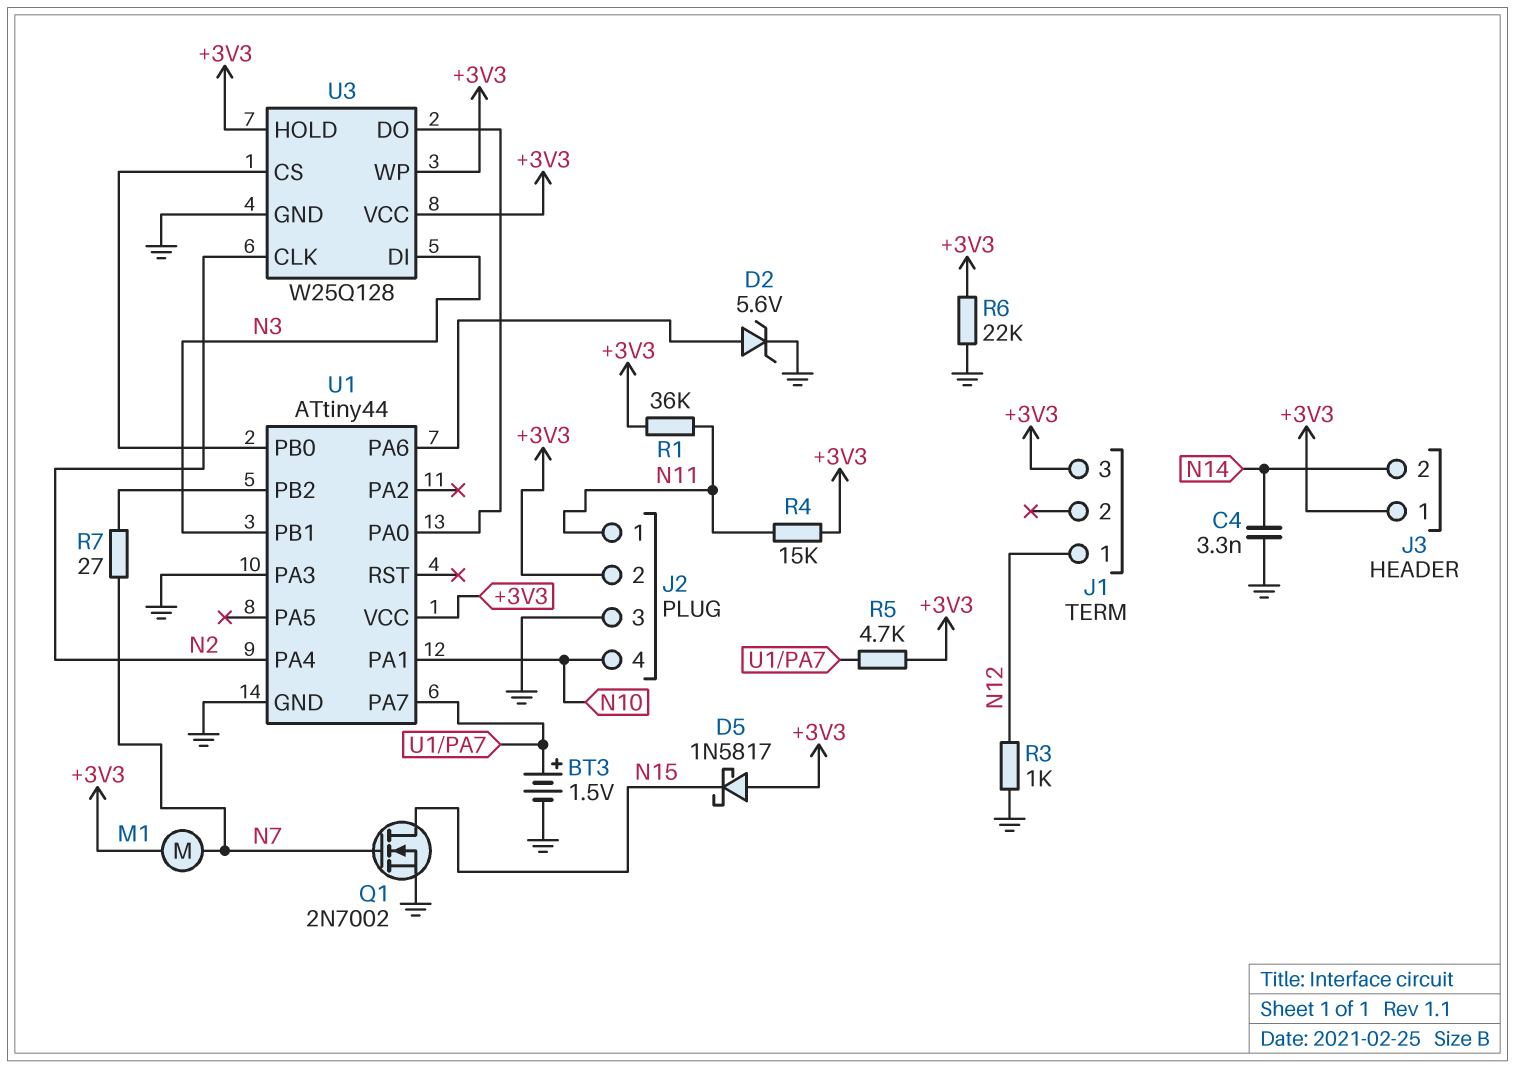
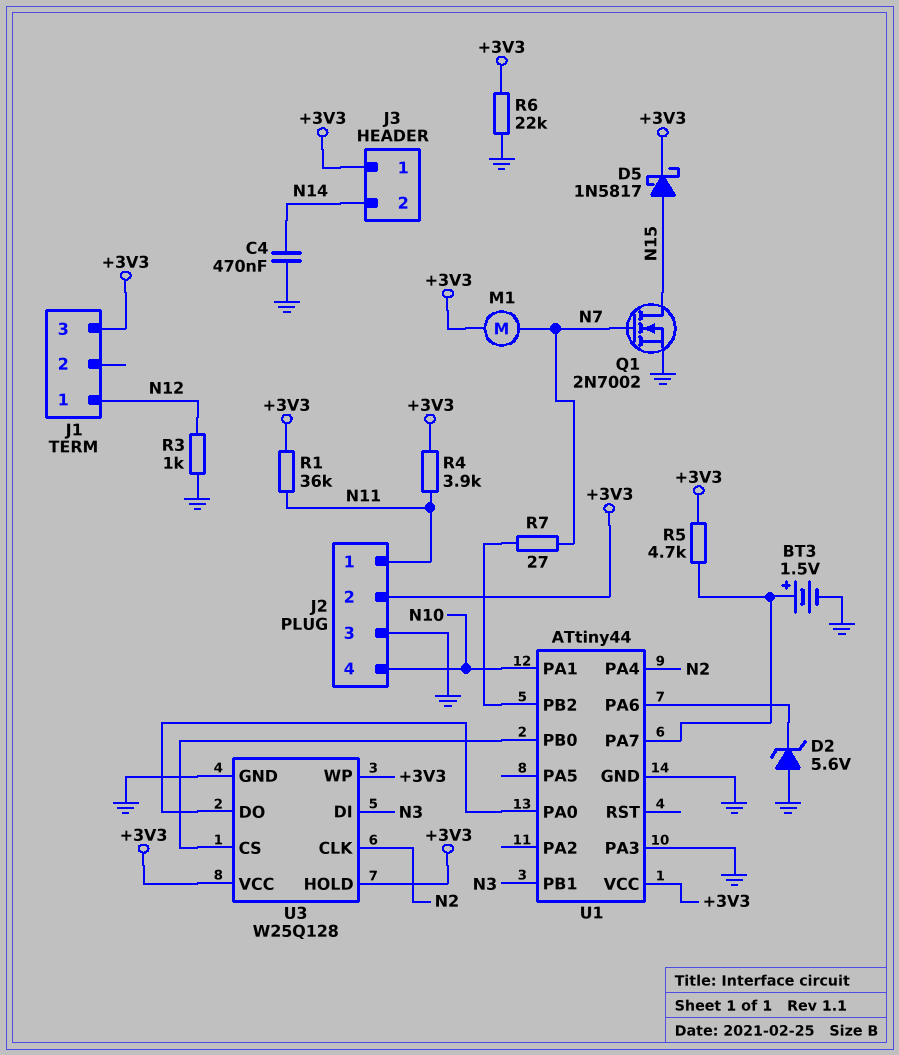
C4: 3.3nF (GND, N14) -> 470nF (GND, N14)
D2: zener 5.6V (A U1/PA6, K GND) -> zener 5.6V (A GND, K U1/PA6)
D5: schottky 1N5817 (A +3V3, K N15) -> schottky 1N5817 (A N15, K +3V3)
R4: 15k (+3V3, N11) -> 3.9k (+3V3, N11)

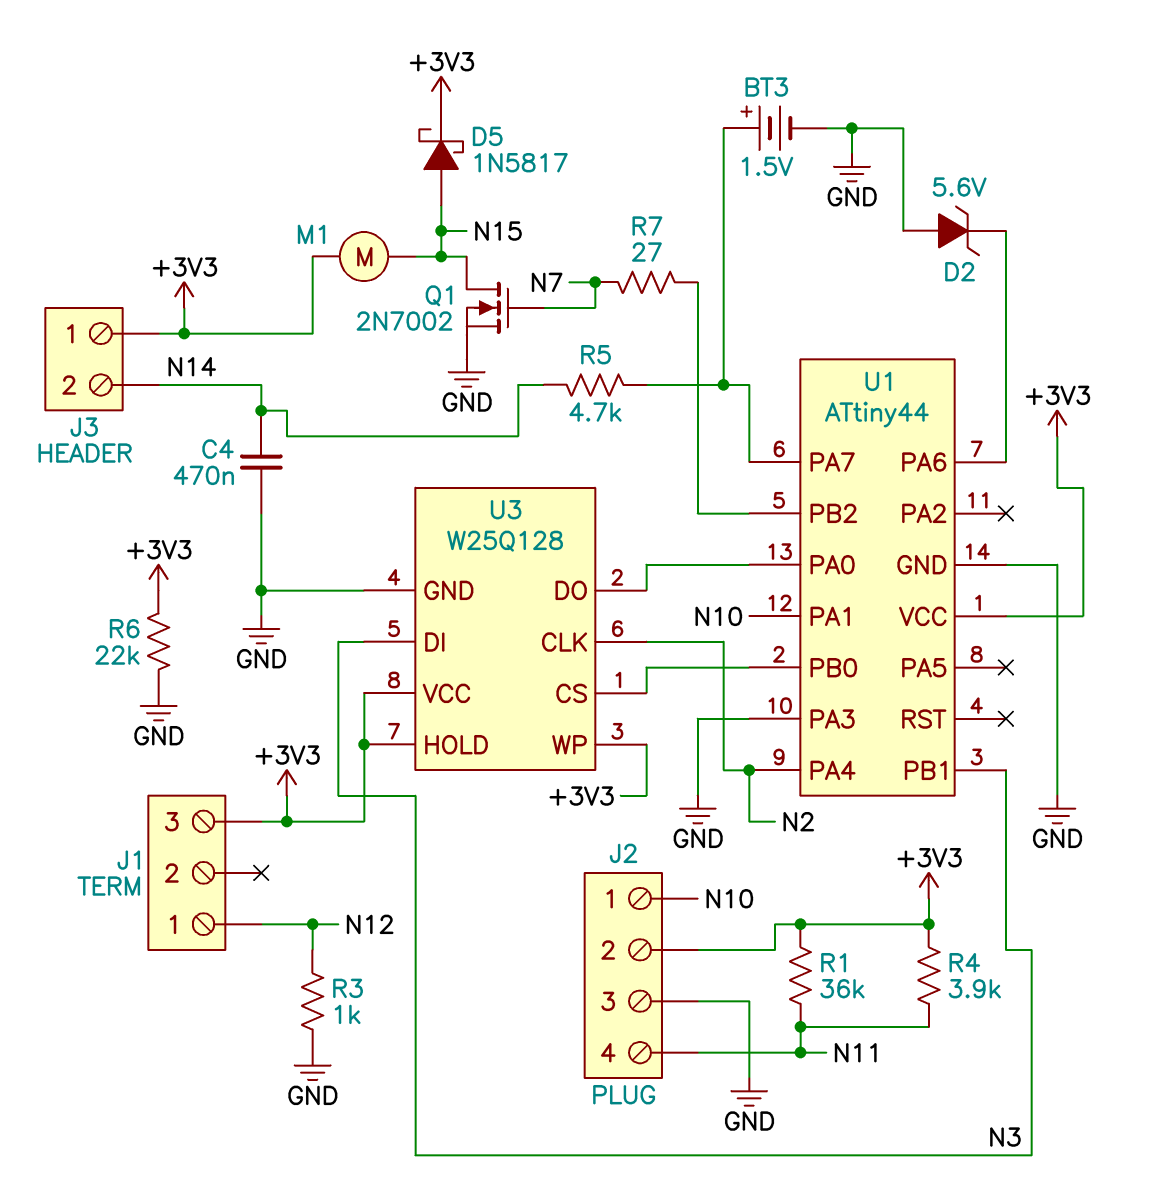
J2 pin 1: N11 -> N10
J2 pin 4: N10 -> N11
M1: motor (+3V3, N7) -> motor (+3V3, N15)
R5: 4.7k (+3V3, U1/PA7) -> 4.7k (N14, U1/PA7)

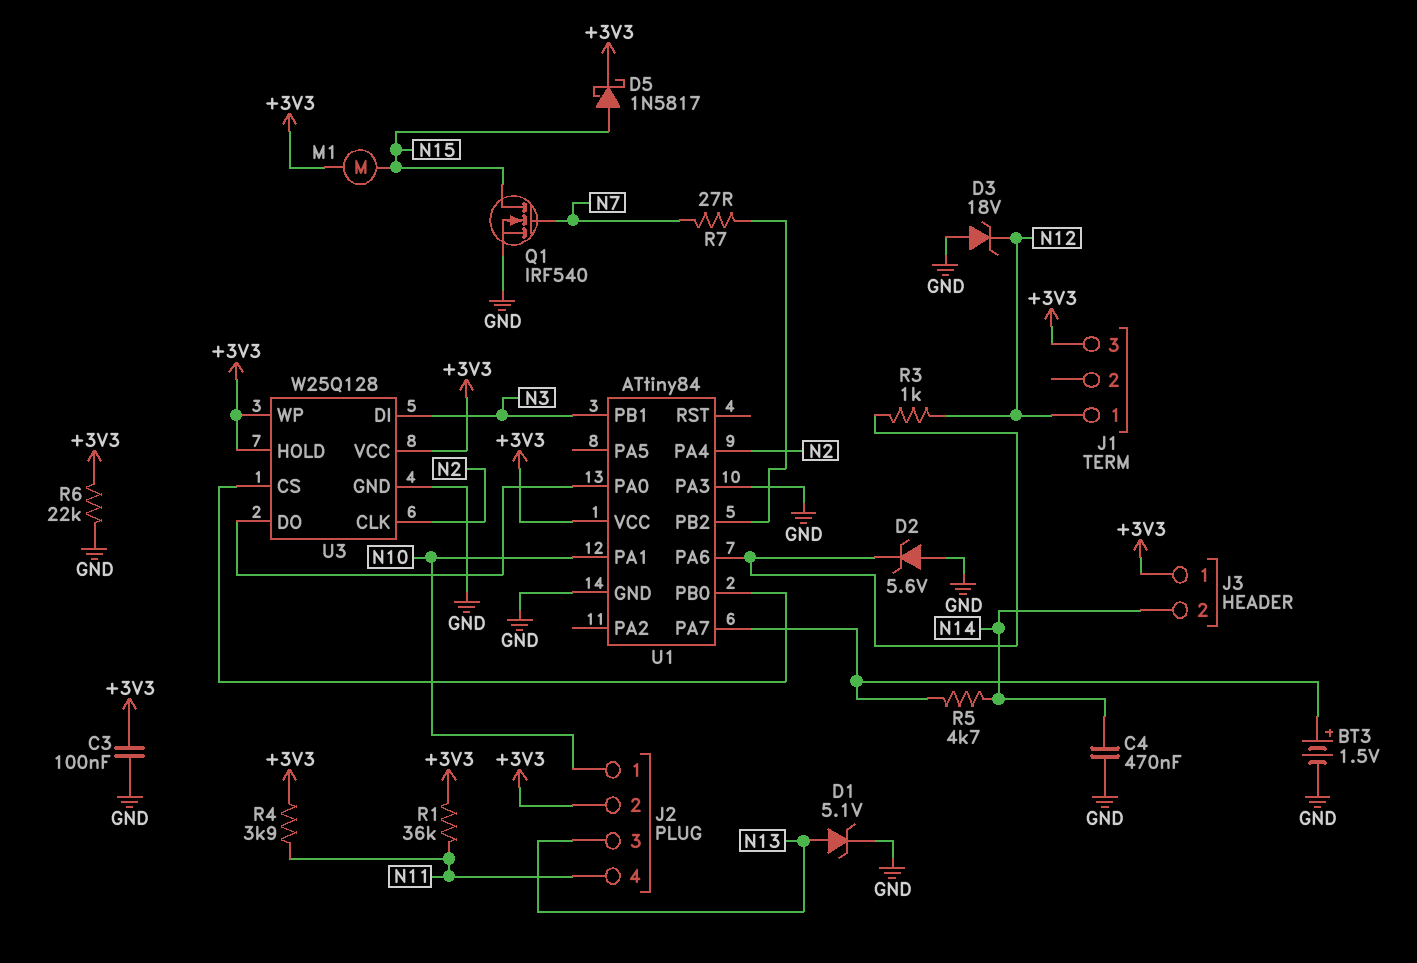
C3: none -> 100nF (+3V3, GND)
D1: none -> zener 5.1V (A N13, K GND)
D3: none -> zener 18V (A GND, K N12)
J2 pin 3: GND -> N13
Q1: NMOS 2N7002 (G N7, D N15, S GND) -> NMOS IRF540 (G N7, D N15, S GND)
R3: 1k (GND, N12) -> 1k (N12, U1/PA6)
U1: ATtiny44 -> ATtiny84

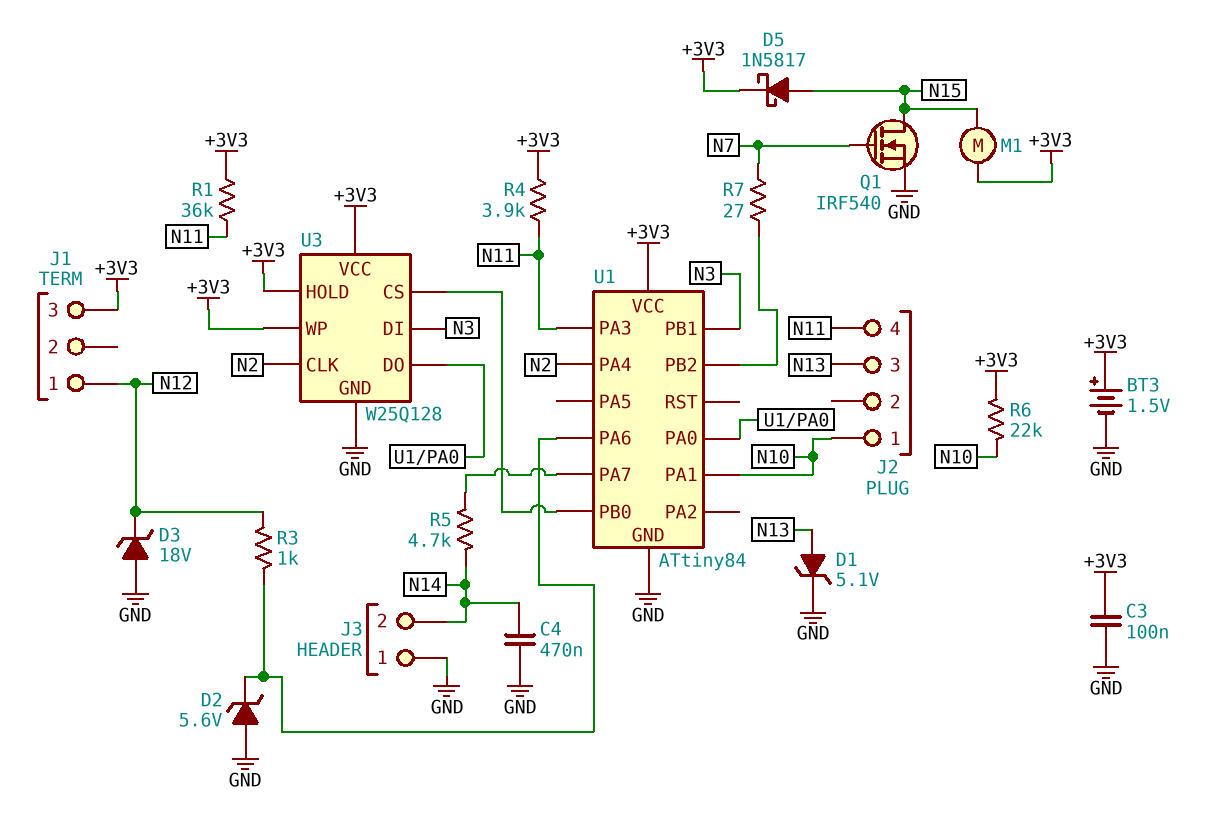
BT3: 1.5V (plus U1/PA7, minus GND) -> 1.5V (plus +3V3, minus GND)
J2 pin 2: +3V3 -> none
J3 pin 1: +3V3 -> GND
R6: 22k (+3V3, GND) -> 22k (+3V3, N10)
U1 pin PA3: GND -> N11

